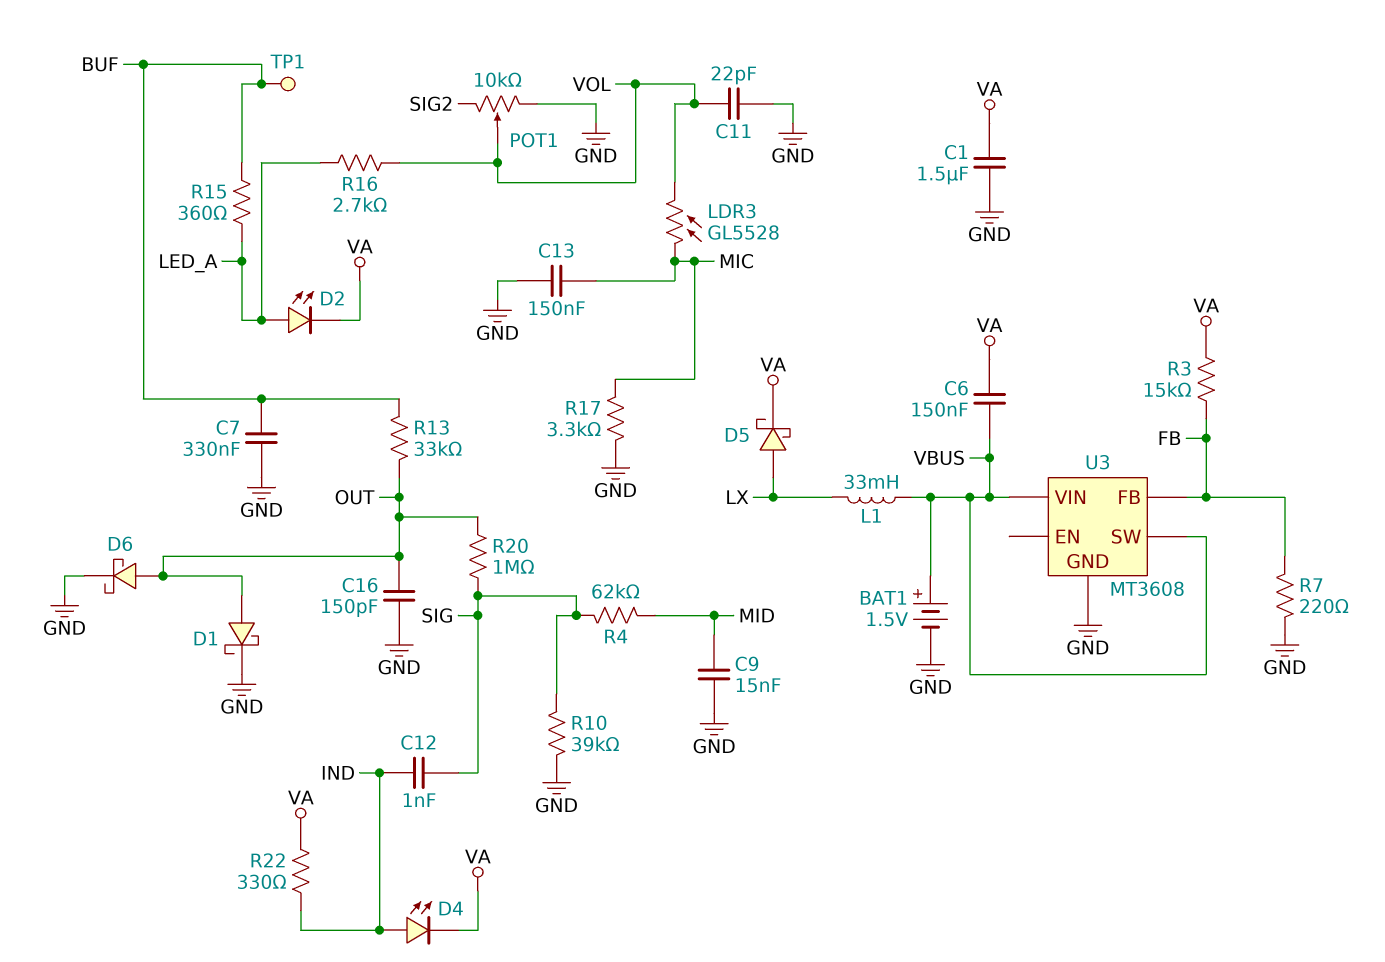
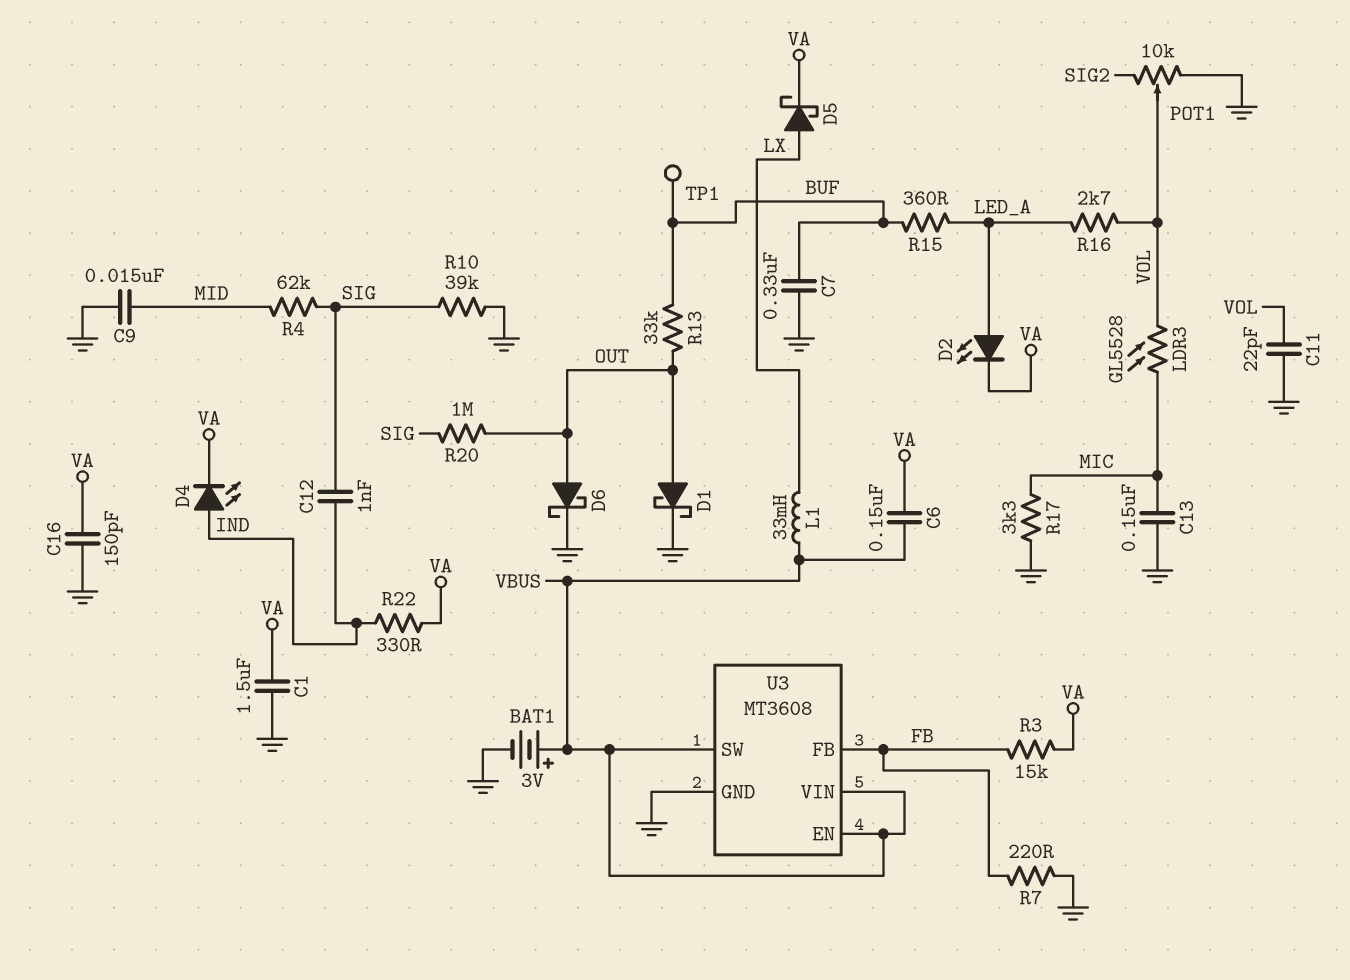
BAT1: 1.5V (plus VBUS, minus GND) -> 3V (plus VBUS, minus GND)
C16: 150pF (GND, OUT) -> 150pF (GND, VA)
U3 pin EN: none -> VBUS

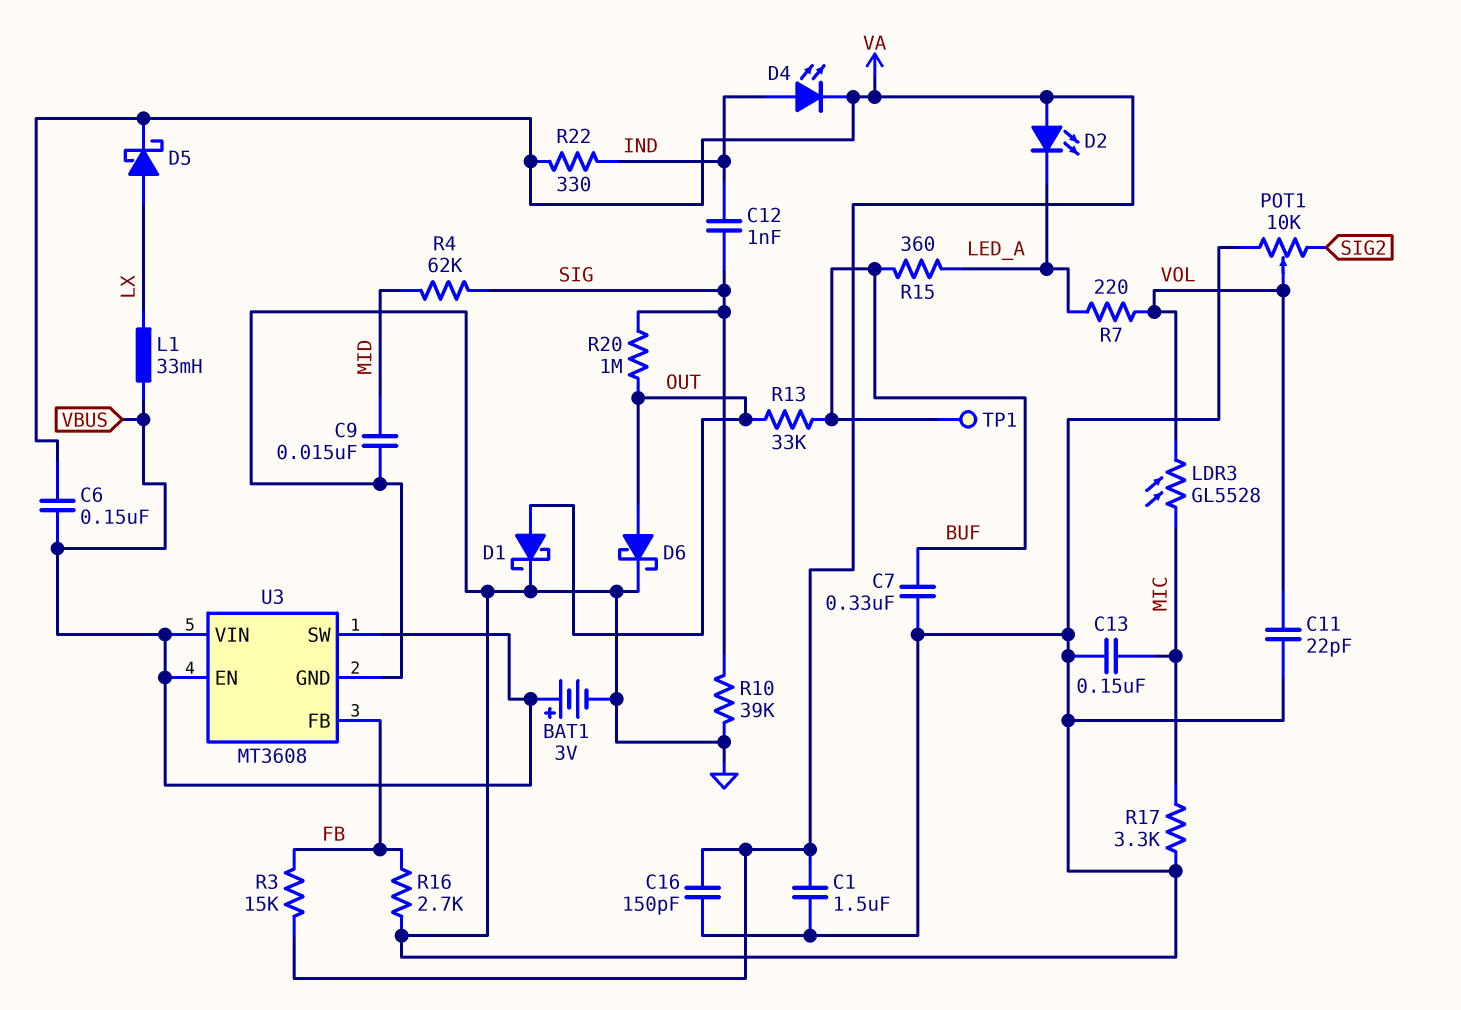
D2: LED (A LED_A, K VA) -> LED (A VA, K LED_A)
R7: 220 (FB, GND) -> 220 (LED_A, VOL)
R16: 2.7k (LED_A, VOL) -> 2.7k (FB, GND)

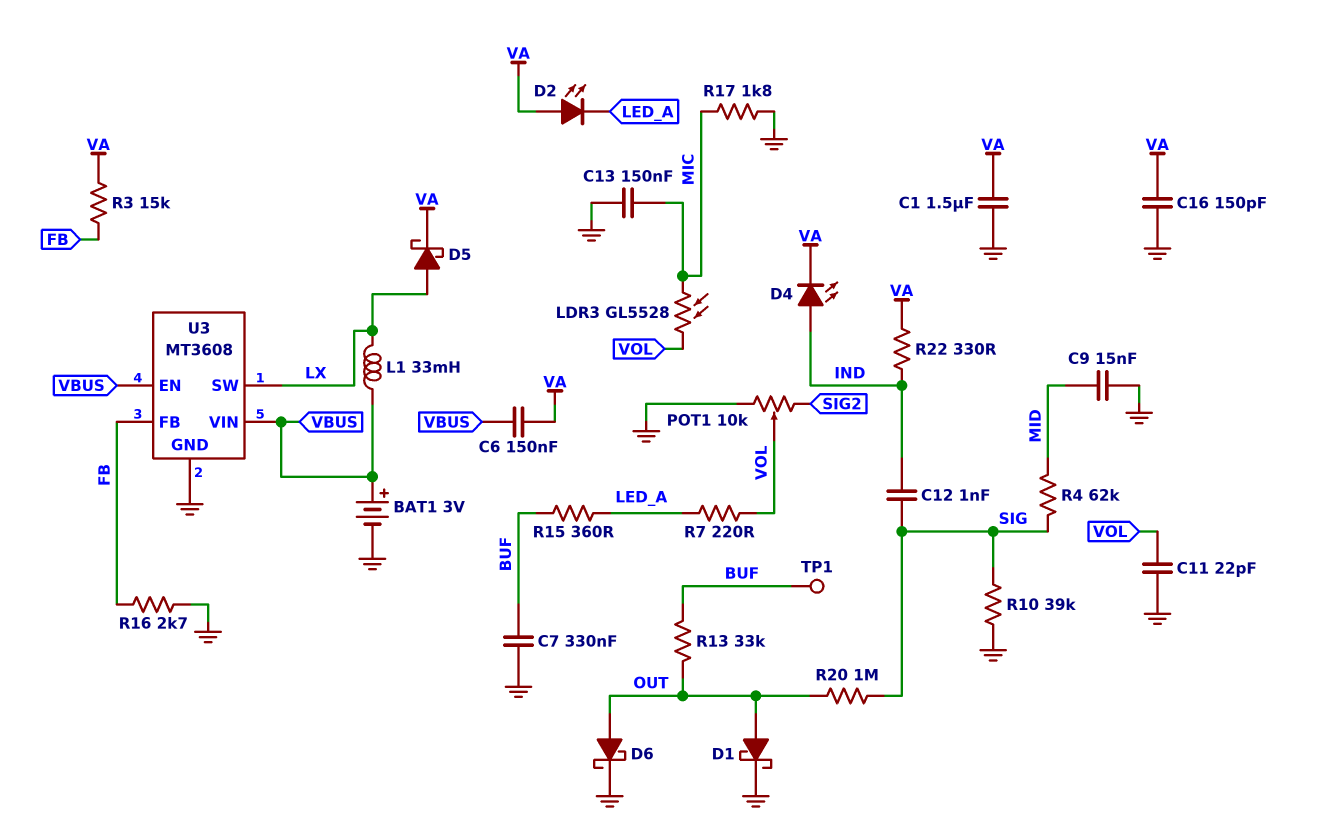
R17: 3.3k (GND, MIC) -> 1.8k (GND, MIC)
U3 pin SW: VBUS -> LX

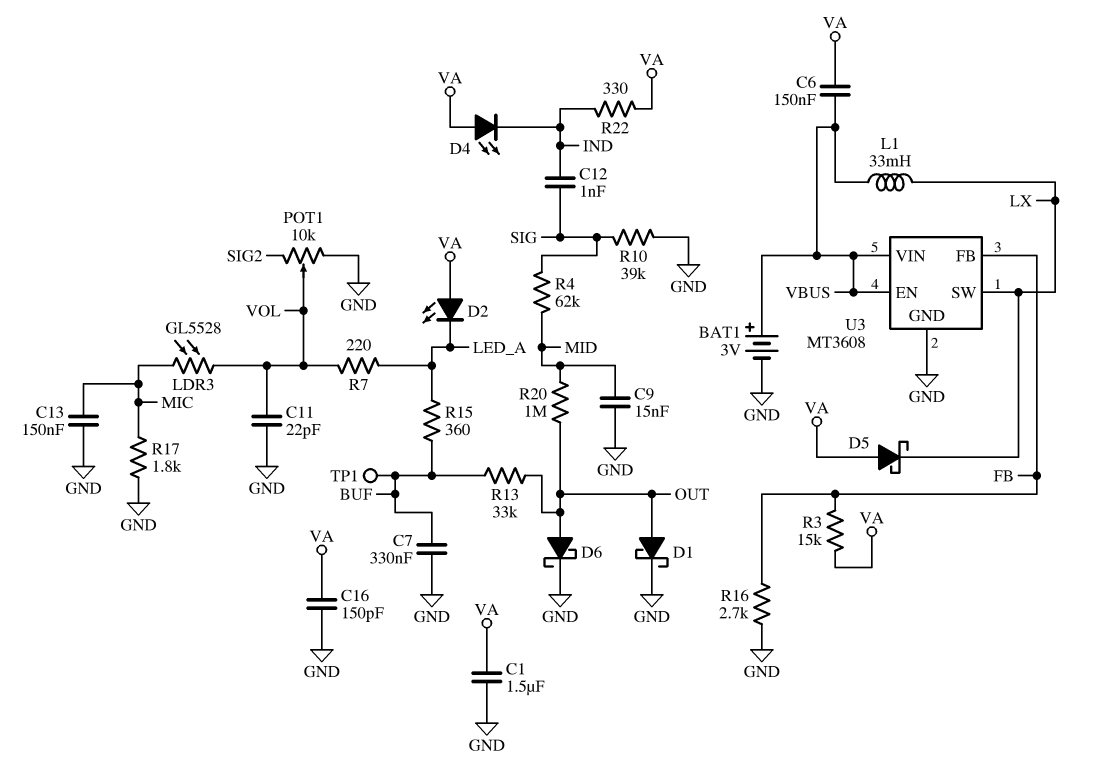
D4: LED (A IND, K VA) -> LED (A VA, K IND)
D5: schottky (A LX, K VA) -> schottky (A VA, K LX)
R20: 1M (OUT, SIG) -> 1M (MID, OUT)

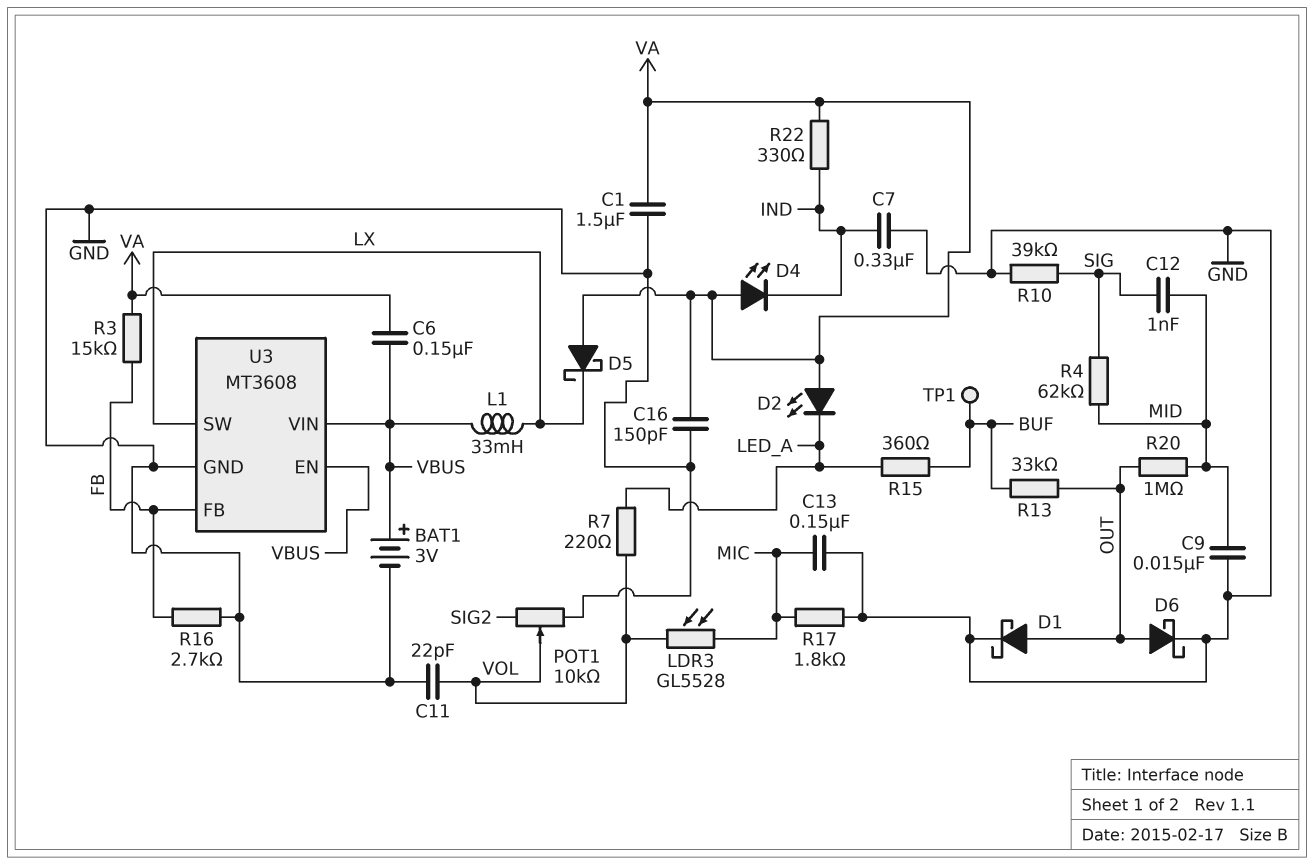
C7: 330nF (BUF, GND) -> 330nF (GND, IND)
C12: 1nF (IND, SIG) -> 1nF (MID, SIG)

